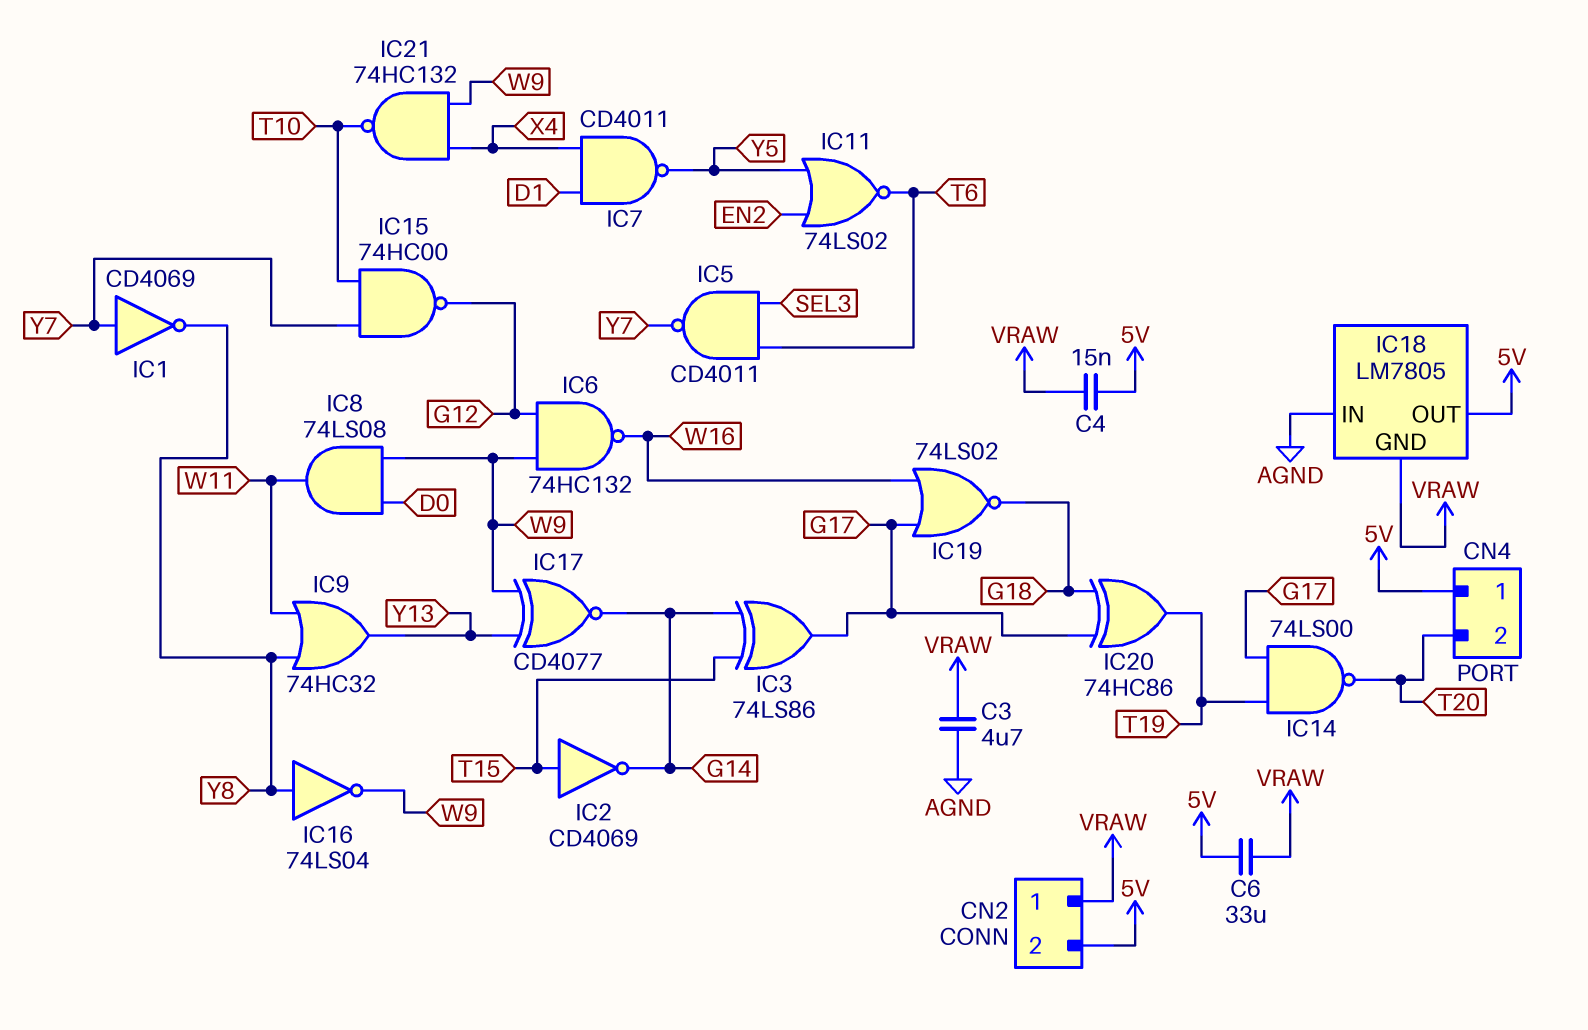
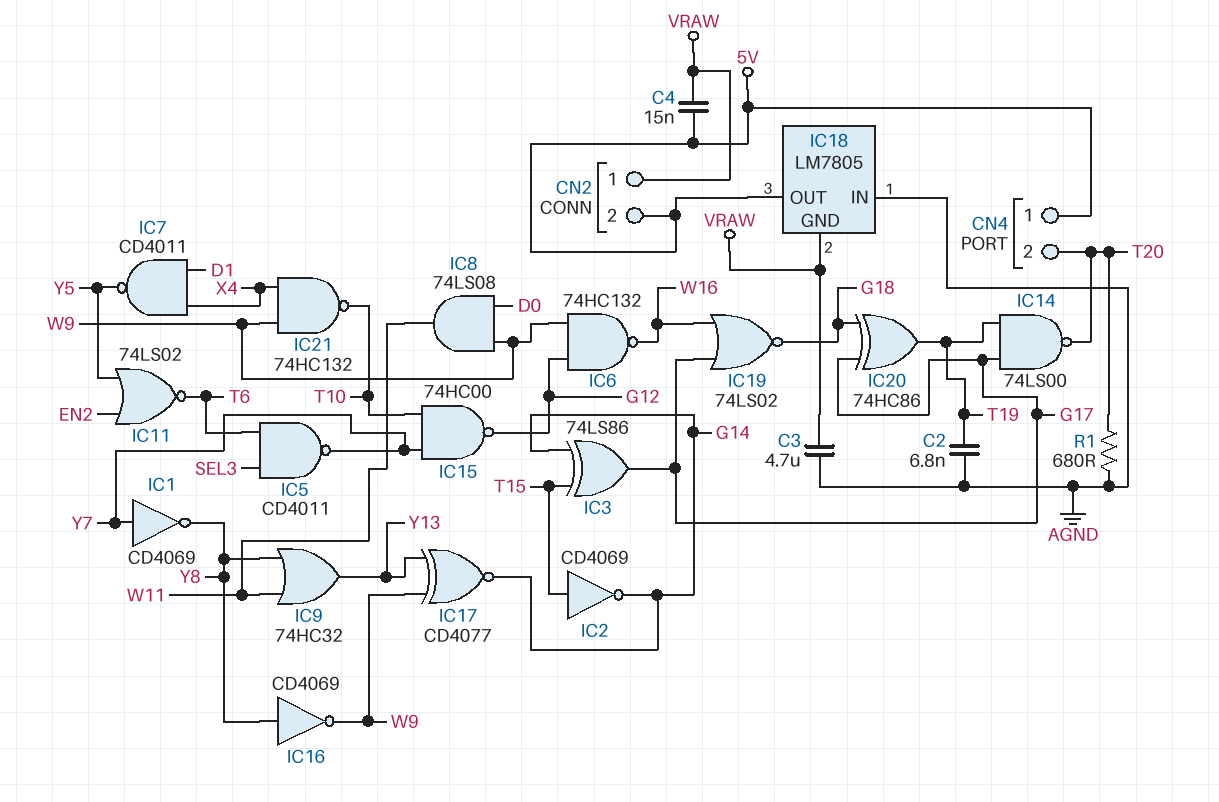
C2: none -> 6.8nF (AGND, T19)
C6: 33uF (5V, VRAW) -> none
IC16: NOT 74LS04 (in Y8, out W9) -> NOT CD4069 (in Y8, out W9)
R1: none -> 680 (AGND, T20)

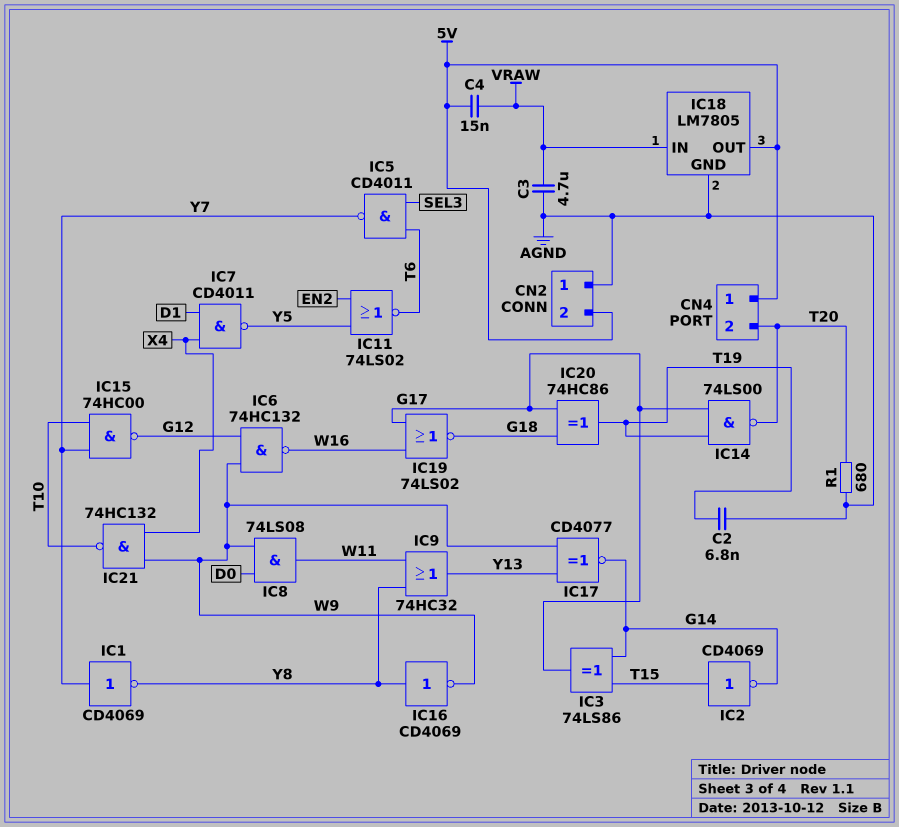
CN2 pin 1: VRAW -> AGND
IC18 pin GND: VRAW -> AGND
IC18 pin IN: AGND -> VRAW

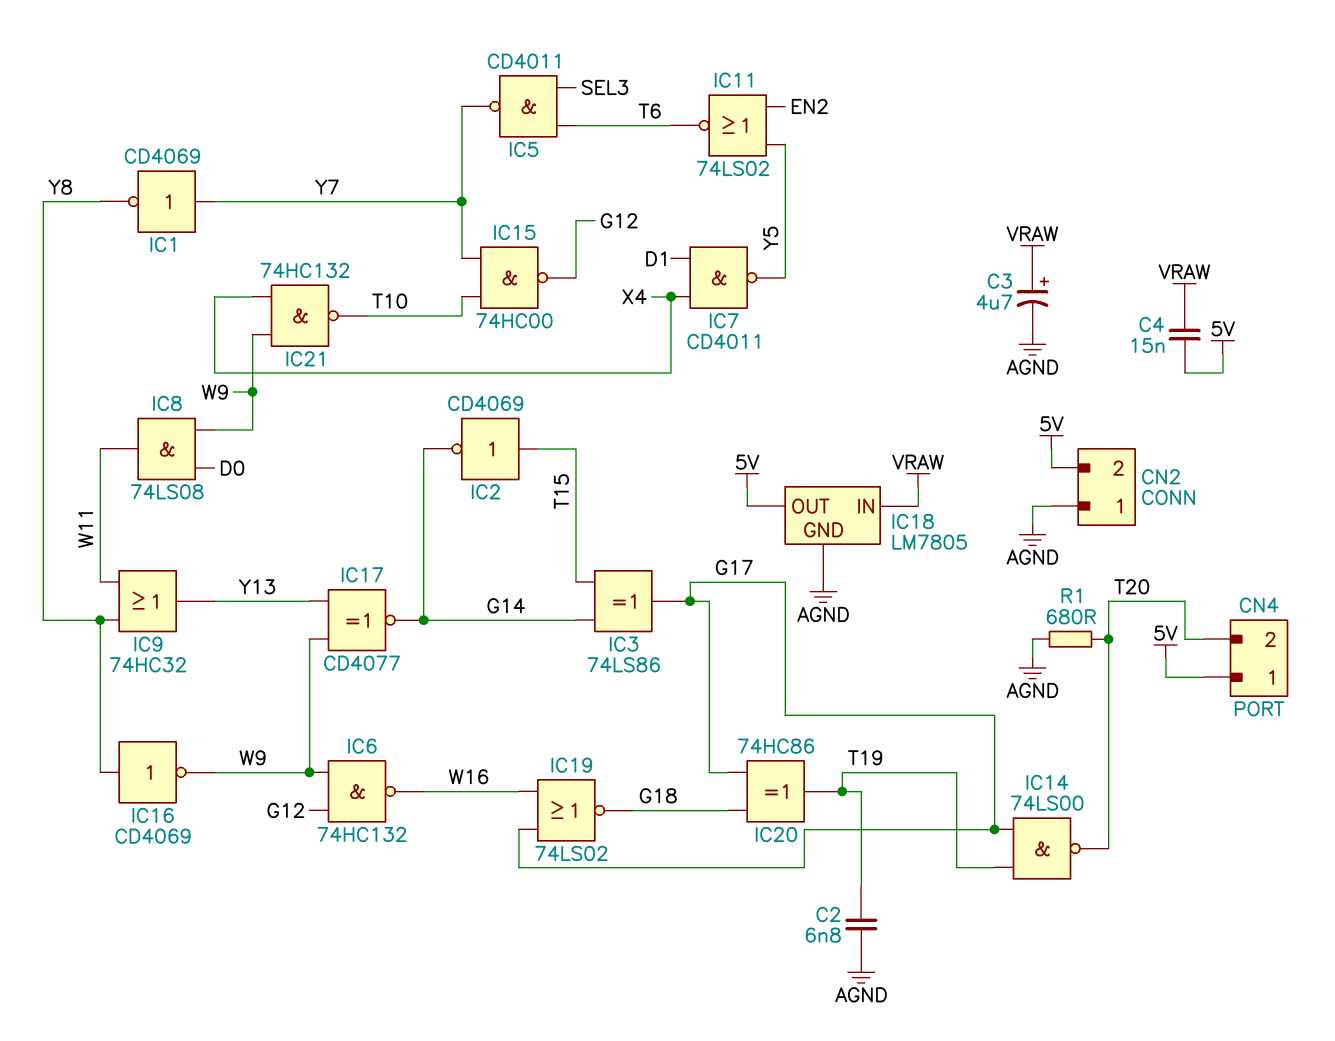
C3: 4.7uF (AGND, VRAW) -> 4.7uF (plus VRAW, minus AGND)

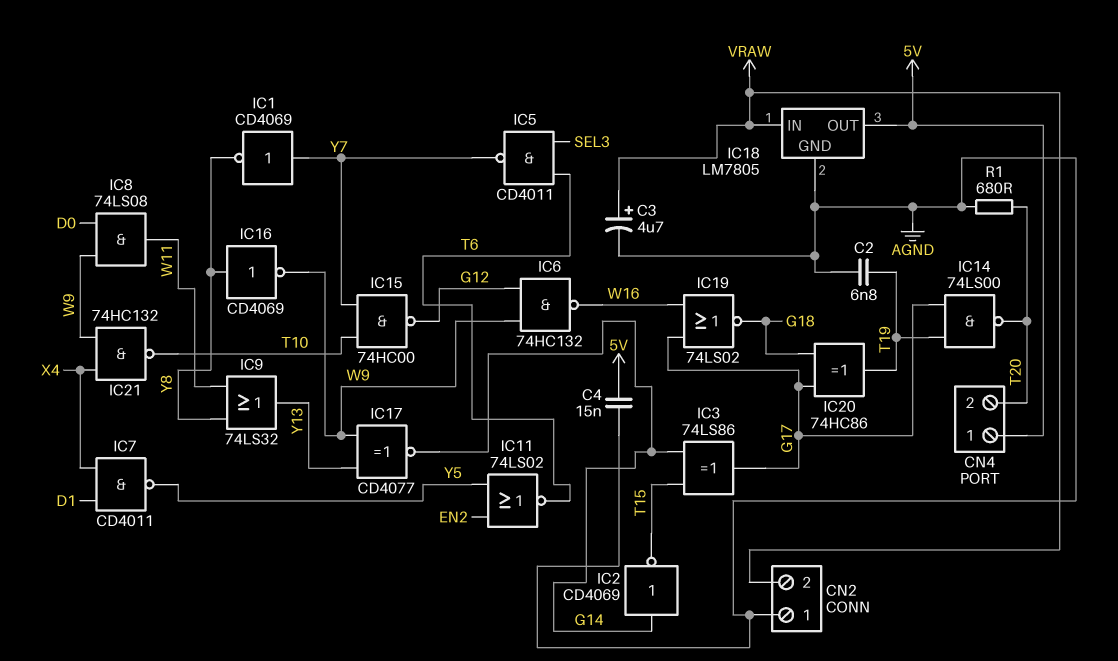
C4: 15nF (5V, VRAW) -> 15nF (5V, AGND)
CN2 pin 2: 5V -> VRAW
IC2: NOT CD4069 (in T15, out G14) -> NOT CD4069 (in G14, out T15)
IC9: OR 74HC32 (in W11, in Y8, out Y13) -> OR 74LS32 (in W11, in Y8, out Y13)

